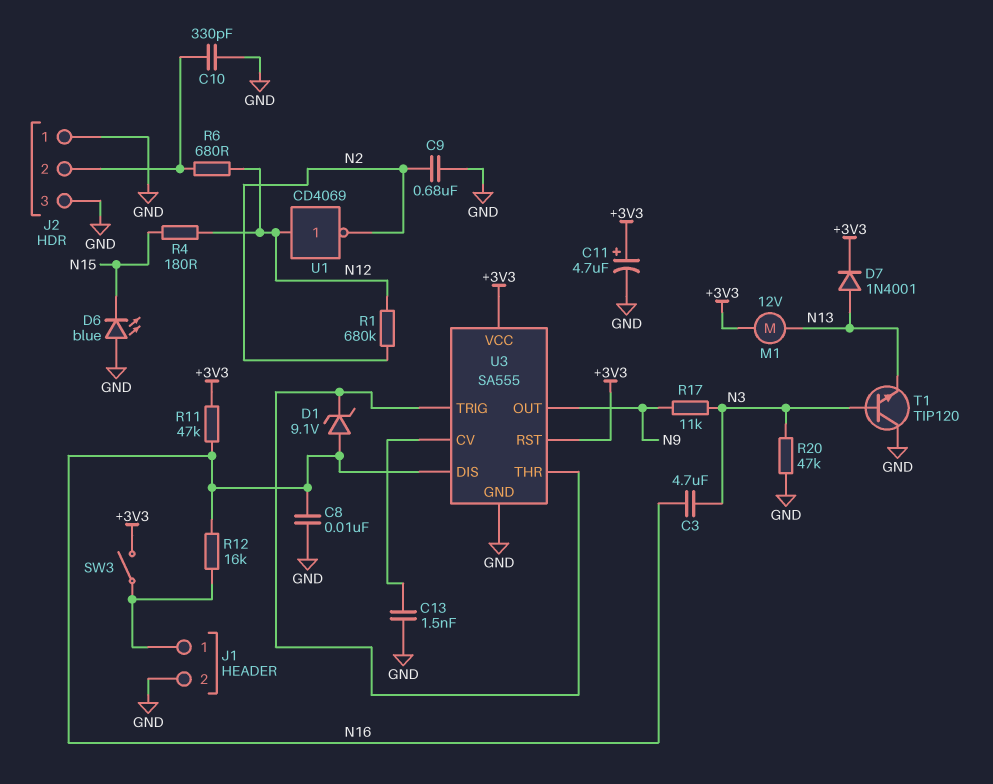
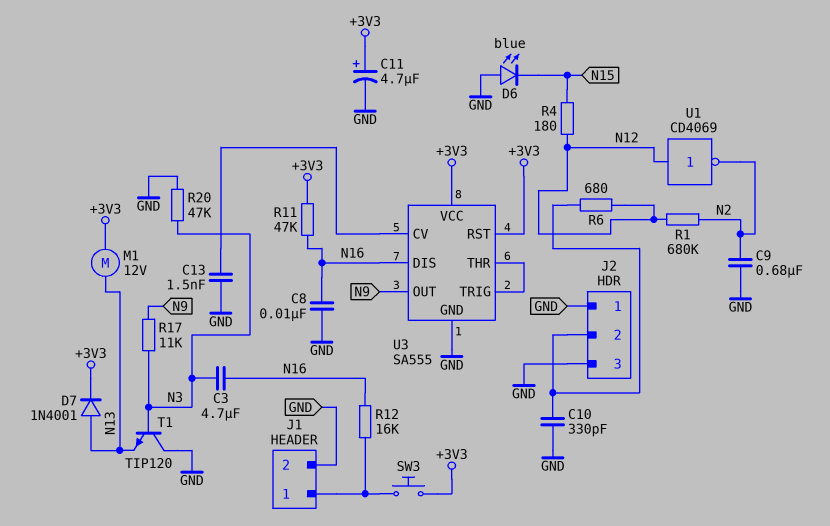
D1: zener 9.1V (A N16, K U3/THR) -> none
SW3: switch (+3V3, J1/1) -> button (+3V3, J1/1)

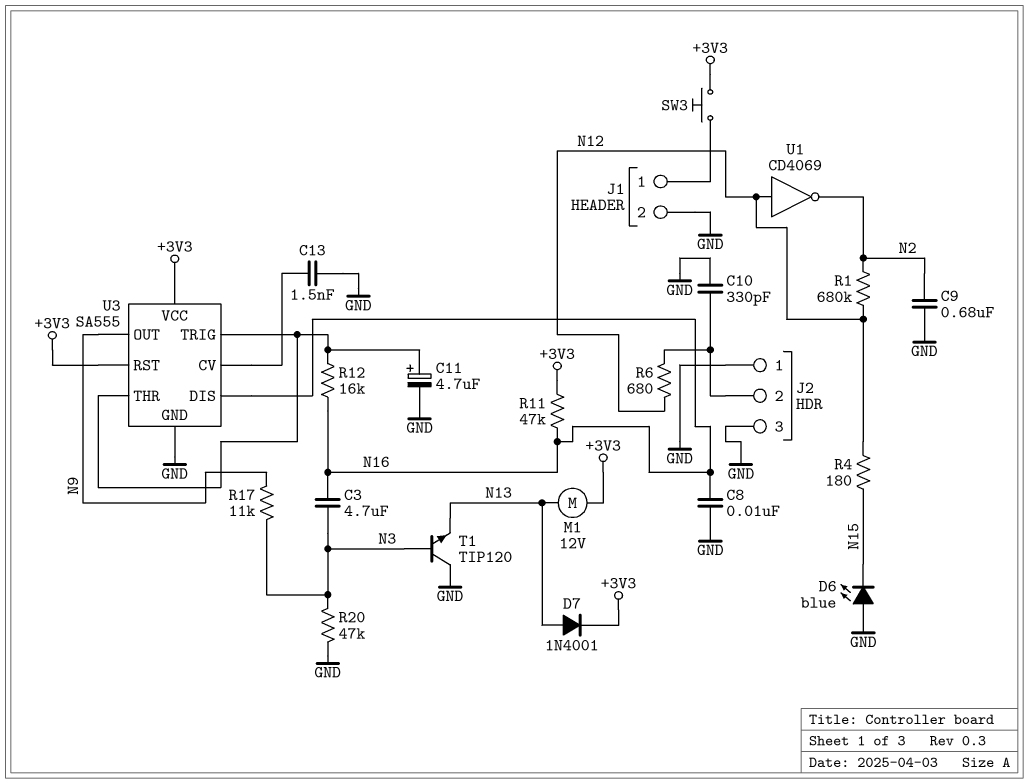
C11: 4.7uF (plus +3V3, minus GND) -> 4.7uF (plus U3/THR, minus GND)
R12: 16k (J1/1, N16) -> 16k (N16, U3/THR)

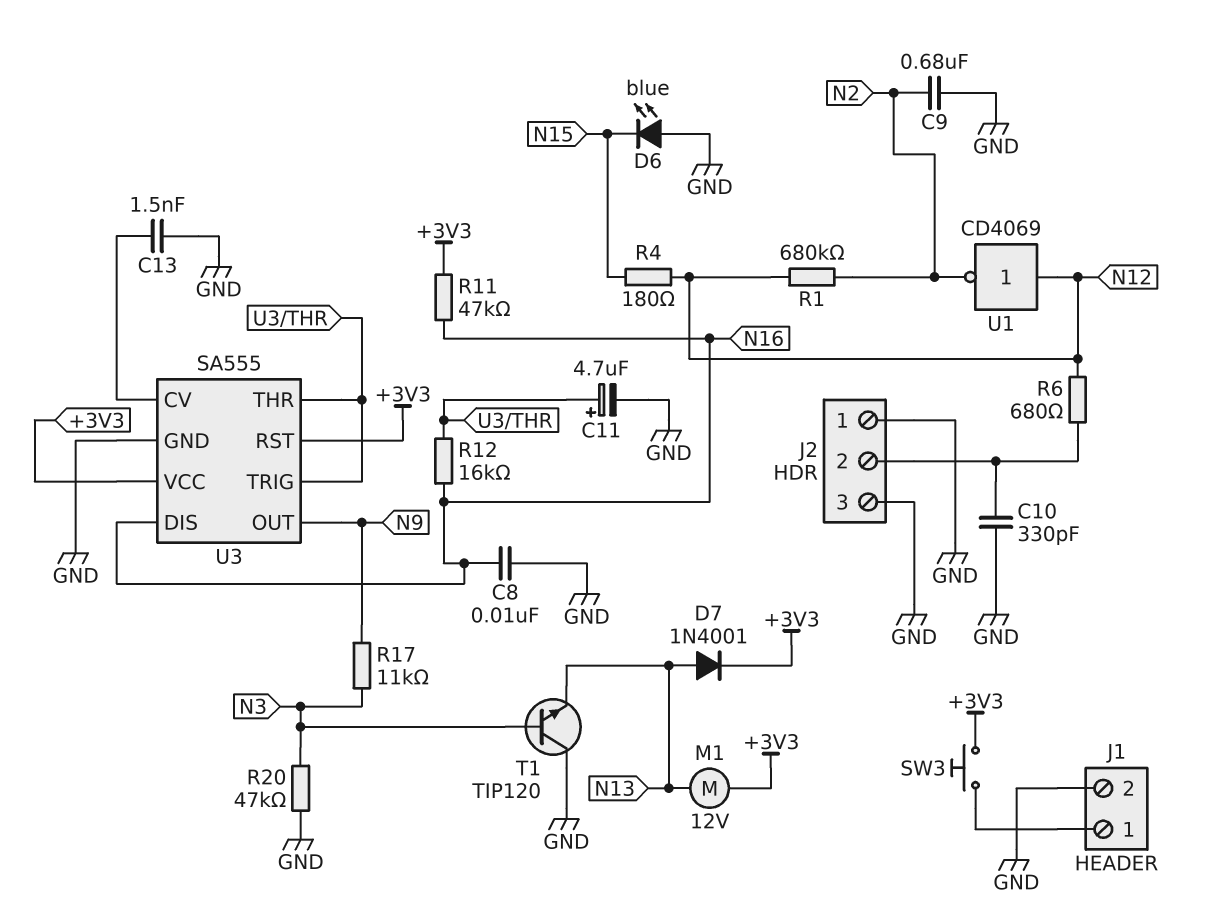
C3: 4.7uF (N3, N16) -> none

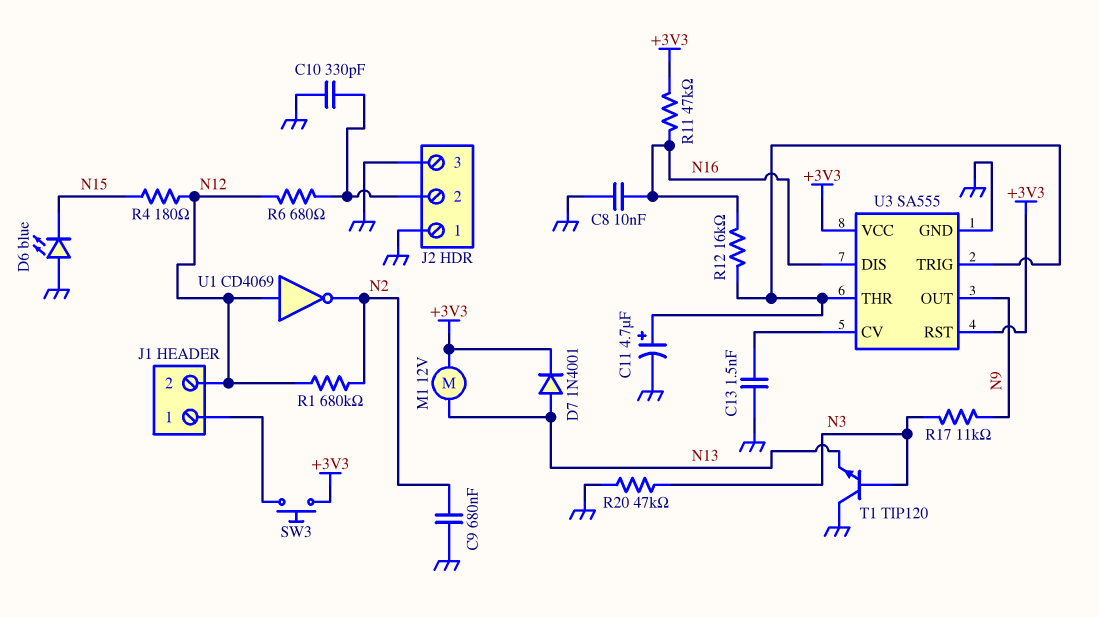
J1 pin 2: GND -> N12

